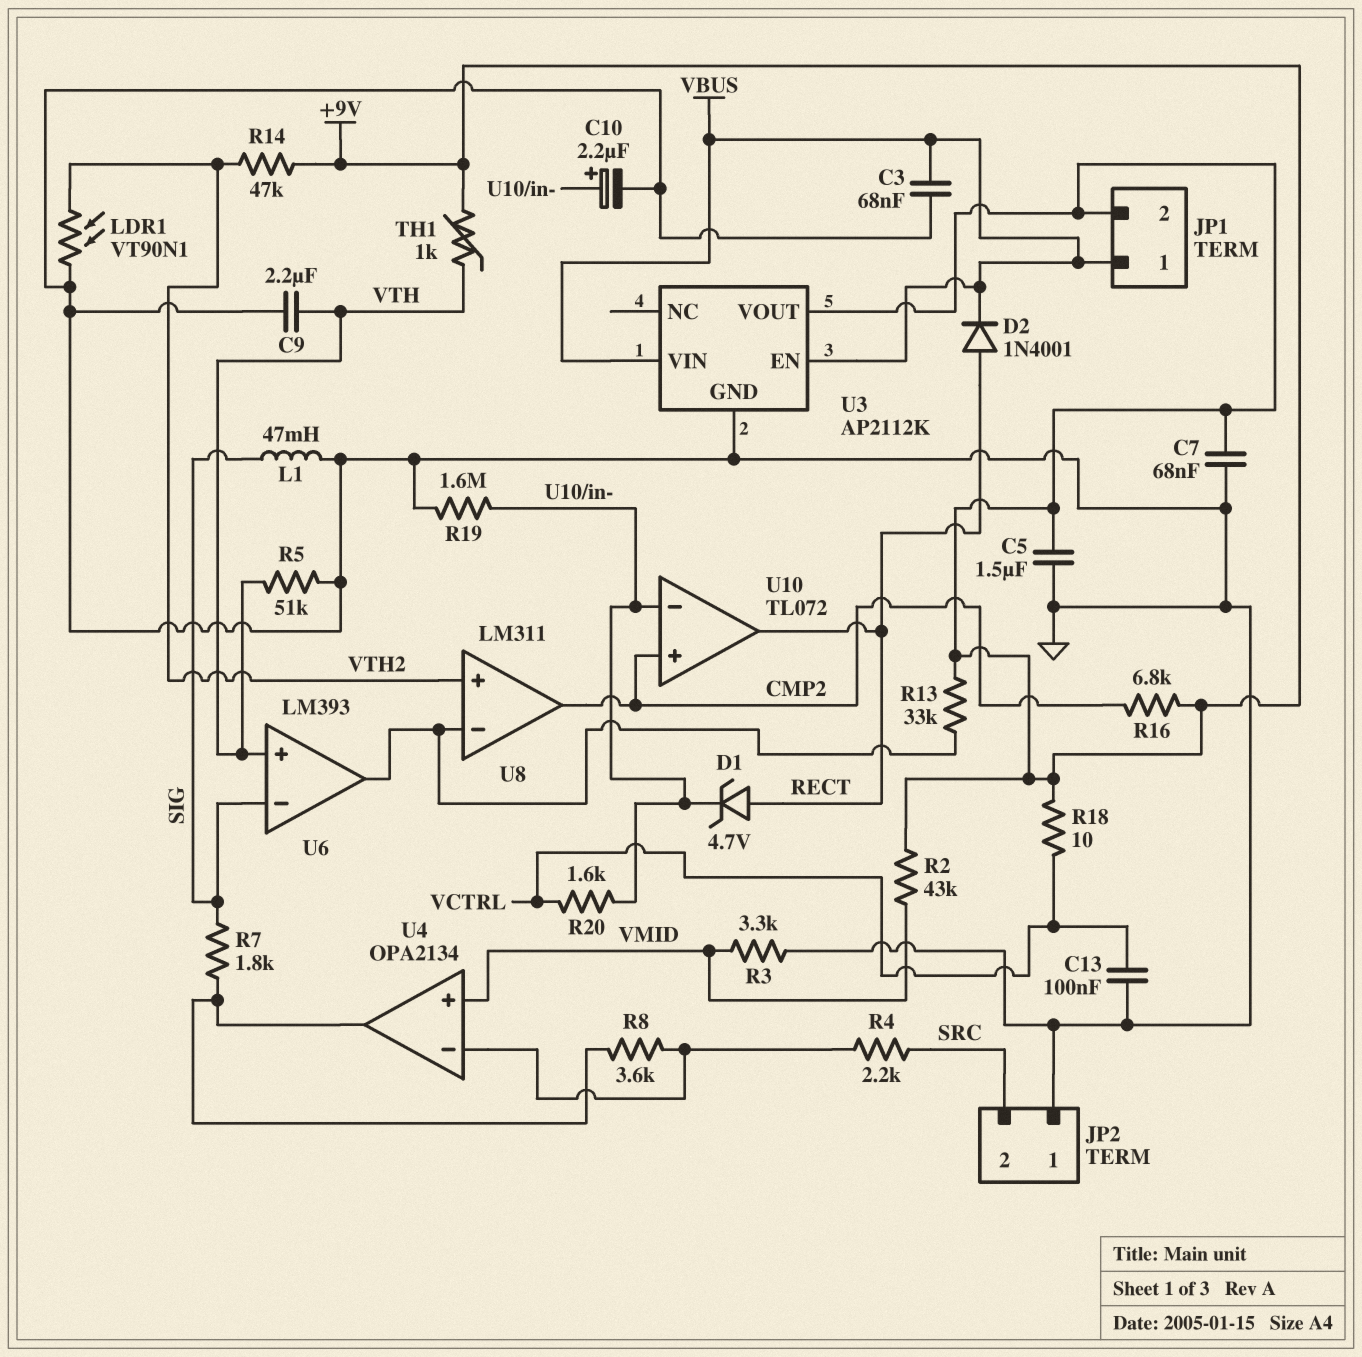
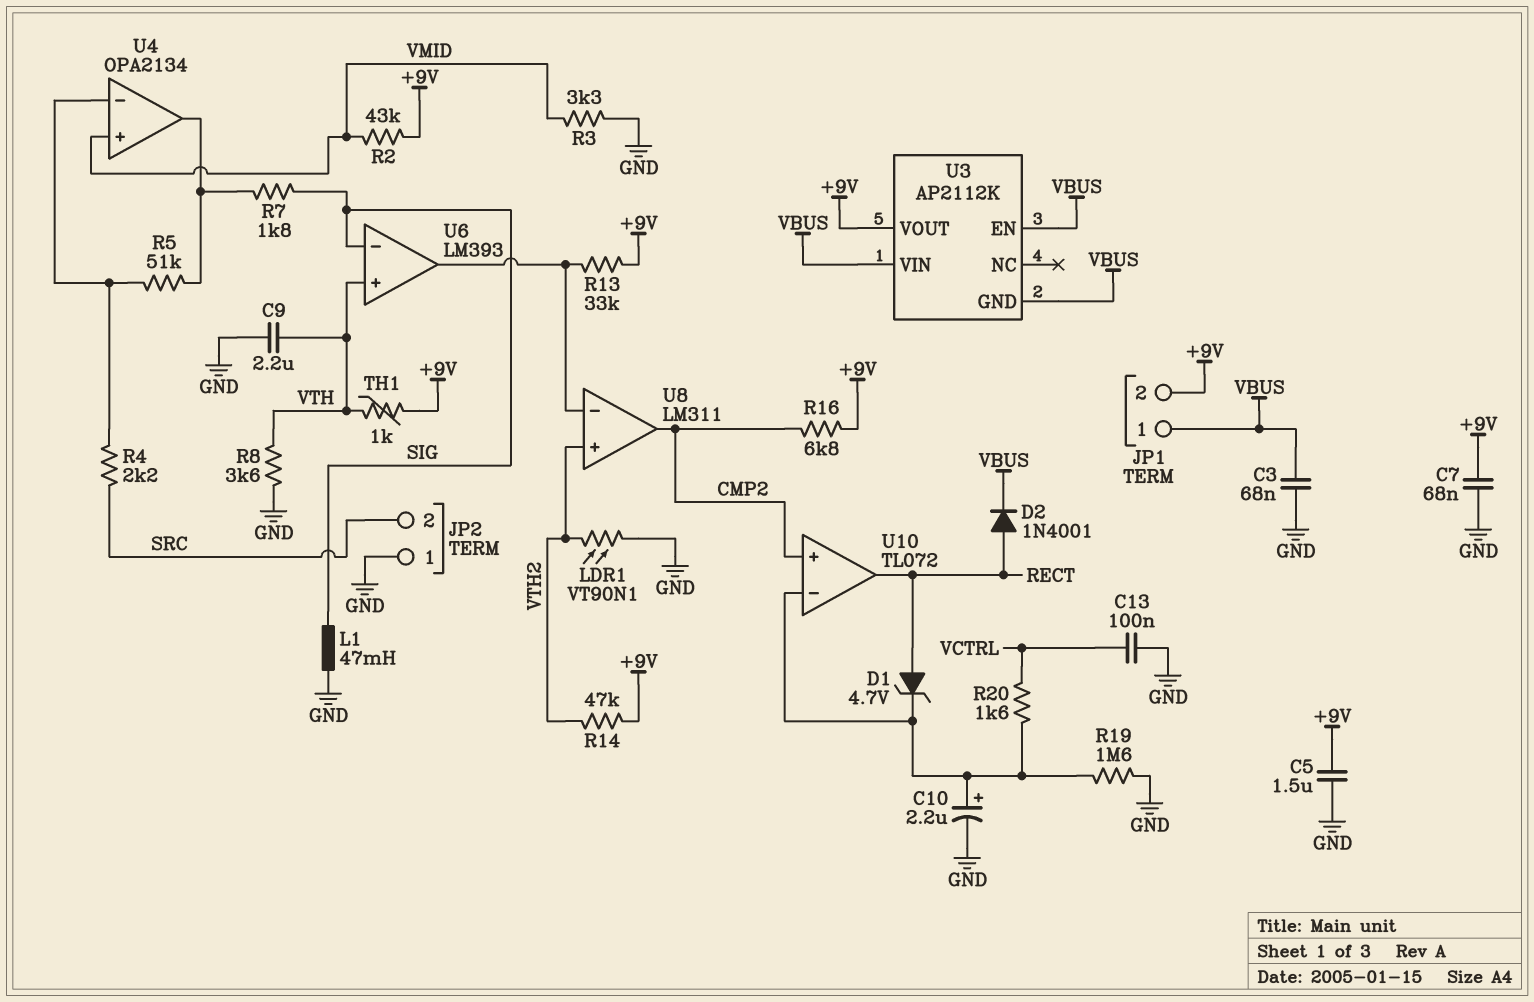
R5: 51k (GND, VTH) -> 51k (U4/in-, U4/out)
R8: 3.6k (U4/in-, U4/out) -> 3.6k (GND, VTH)
R18: 10 (+9V, VCTRL) -> none
U3 pin GND: GND -> VBUS

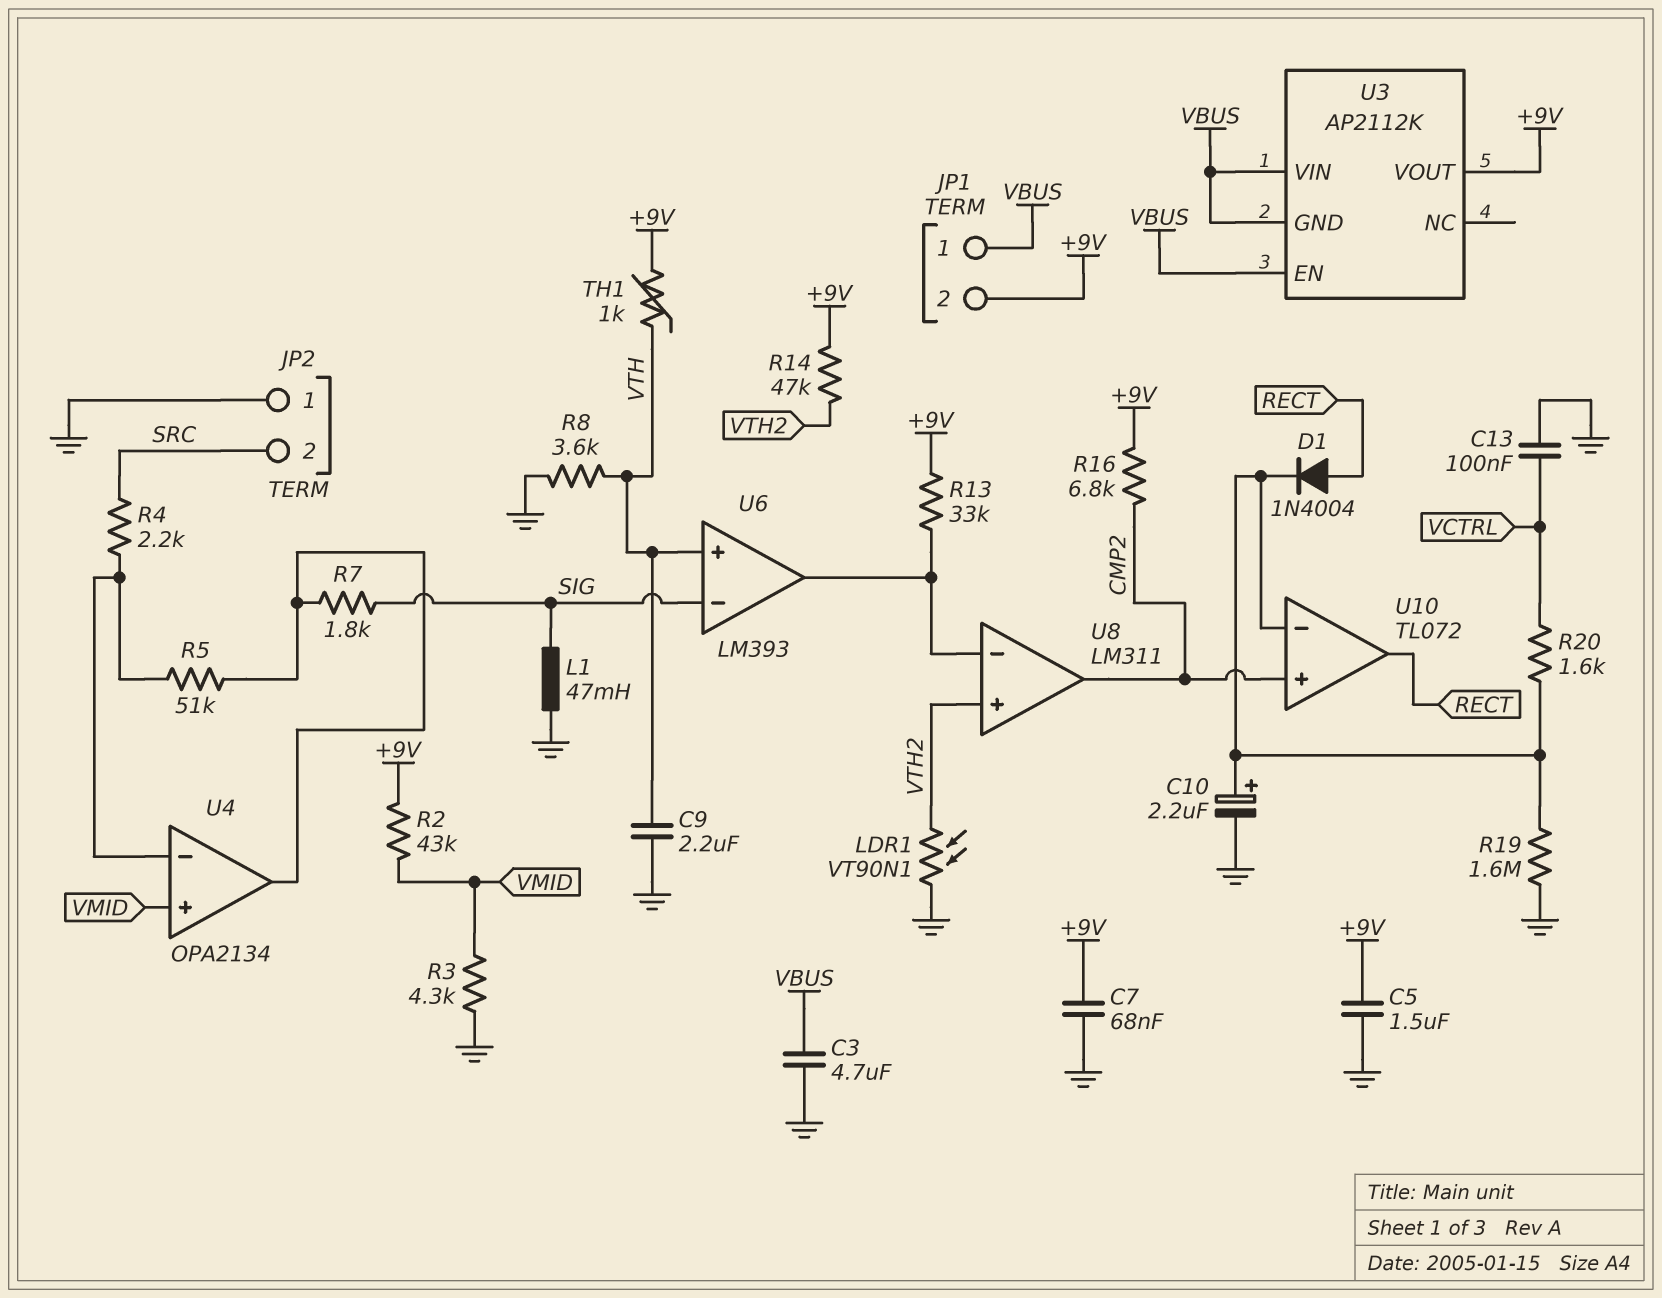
C3: 68nF (GND, VBUS) -> 4.7uF (GND, VBUS)
D1: zener 4.7V (A RECT, K U10/in-) -> diode 1N4004 (A RECT, K U10/in-)
D2: diode 1N4001 (A RECT, K VBUS) -> none
R3: 3.3k (GND, VMID) -> 4.3k (GND, VMID)

